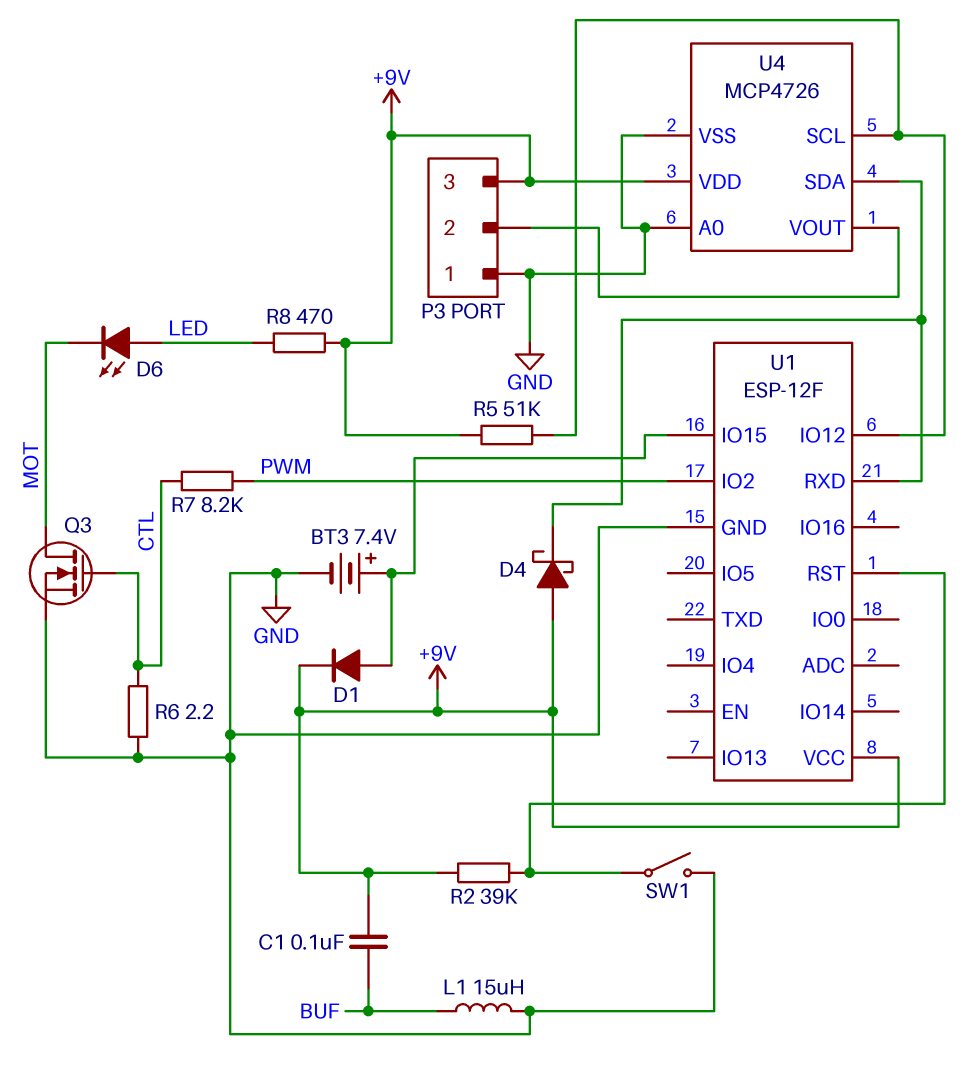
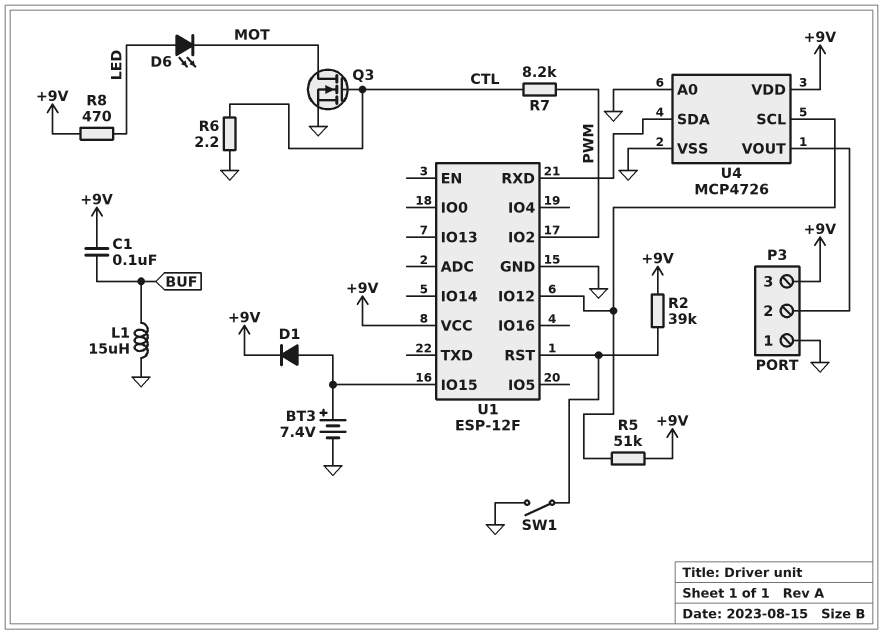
D4: schottky (A +9V, K U1/RXD) -> none

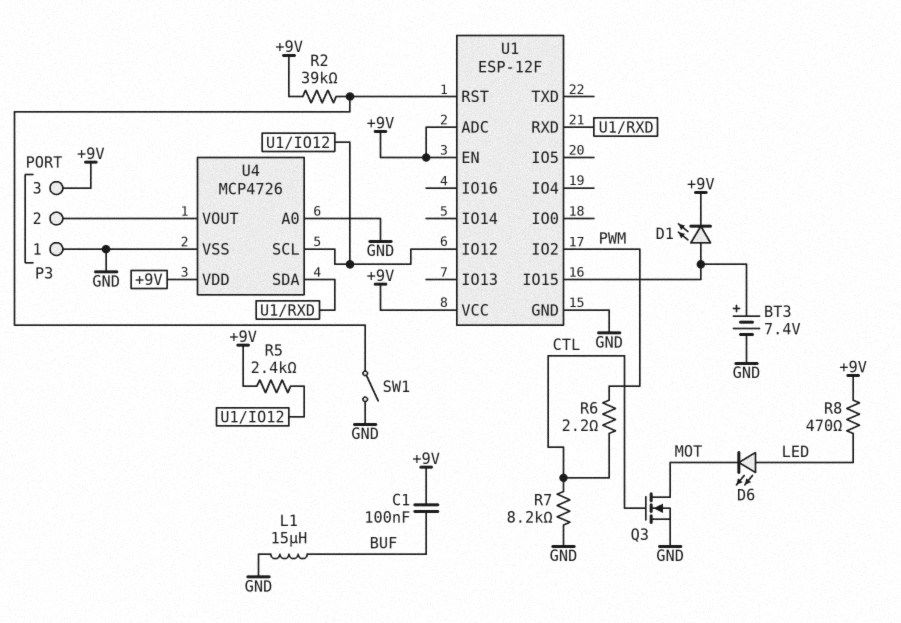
D1: diode (A U1/IO15, K +9V) -> LED (A U1/IO15, K +9V)
R5: 51k (+9V, U1/IO12) -> 2.4k (+9V, U1/IO12)
R6: 2.2 (CTL, GND) -> 2.2 (CTL, PWM)
R7: 8.2k (CTL, PWM) -> 8.2k (CTL, GND)
U1 pin ADC: none -> +9V
U1 pin EN: none -> +9V

